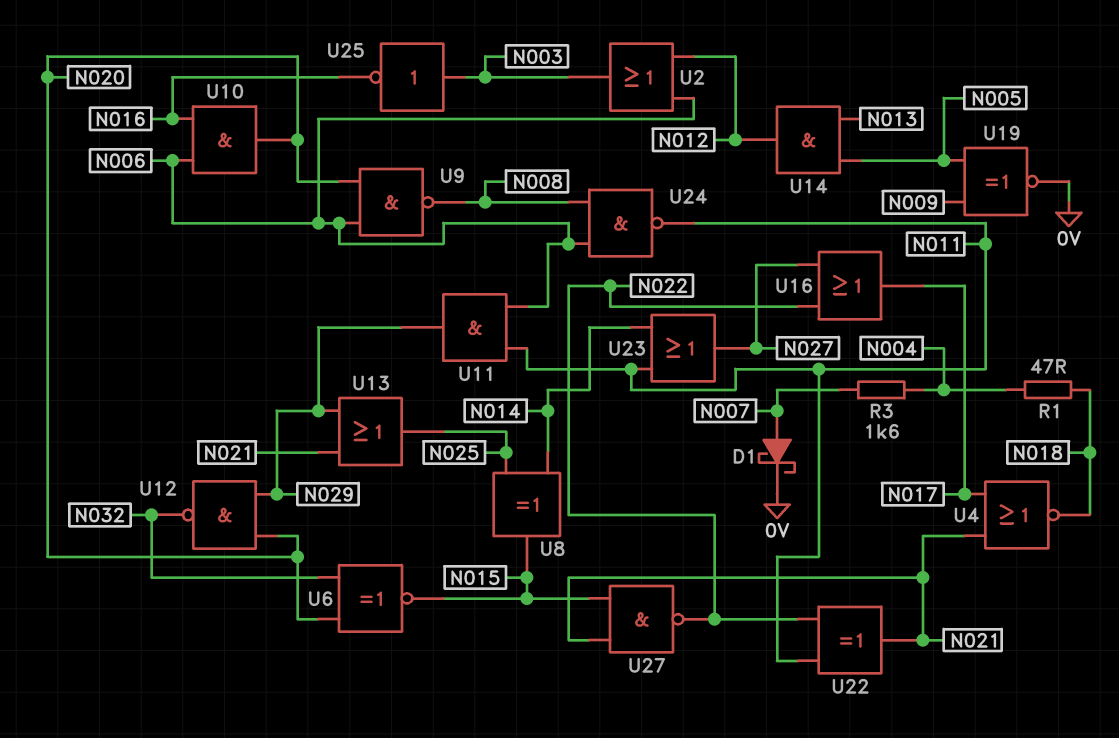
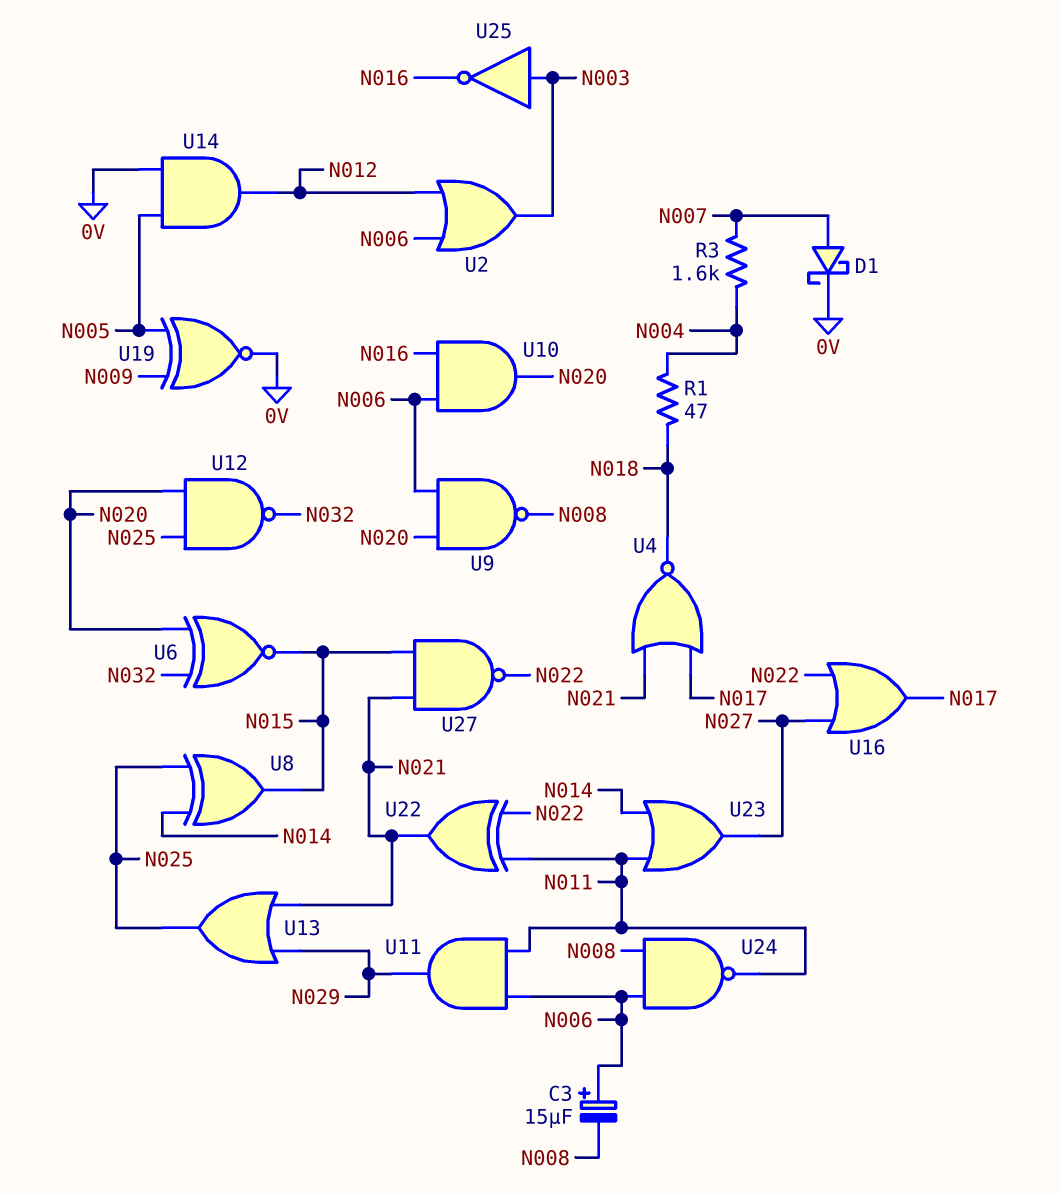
C3: none -> 15uF (plus N006, minus N008)
U12: NAND (in N020, in N029, out N032) -> NAND (in N020, in N025, out N032)
U14: AND (in N005, in N013, out N012) -> AND (in 0V, in N005, out N012)

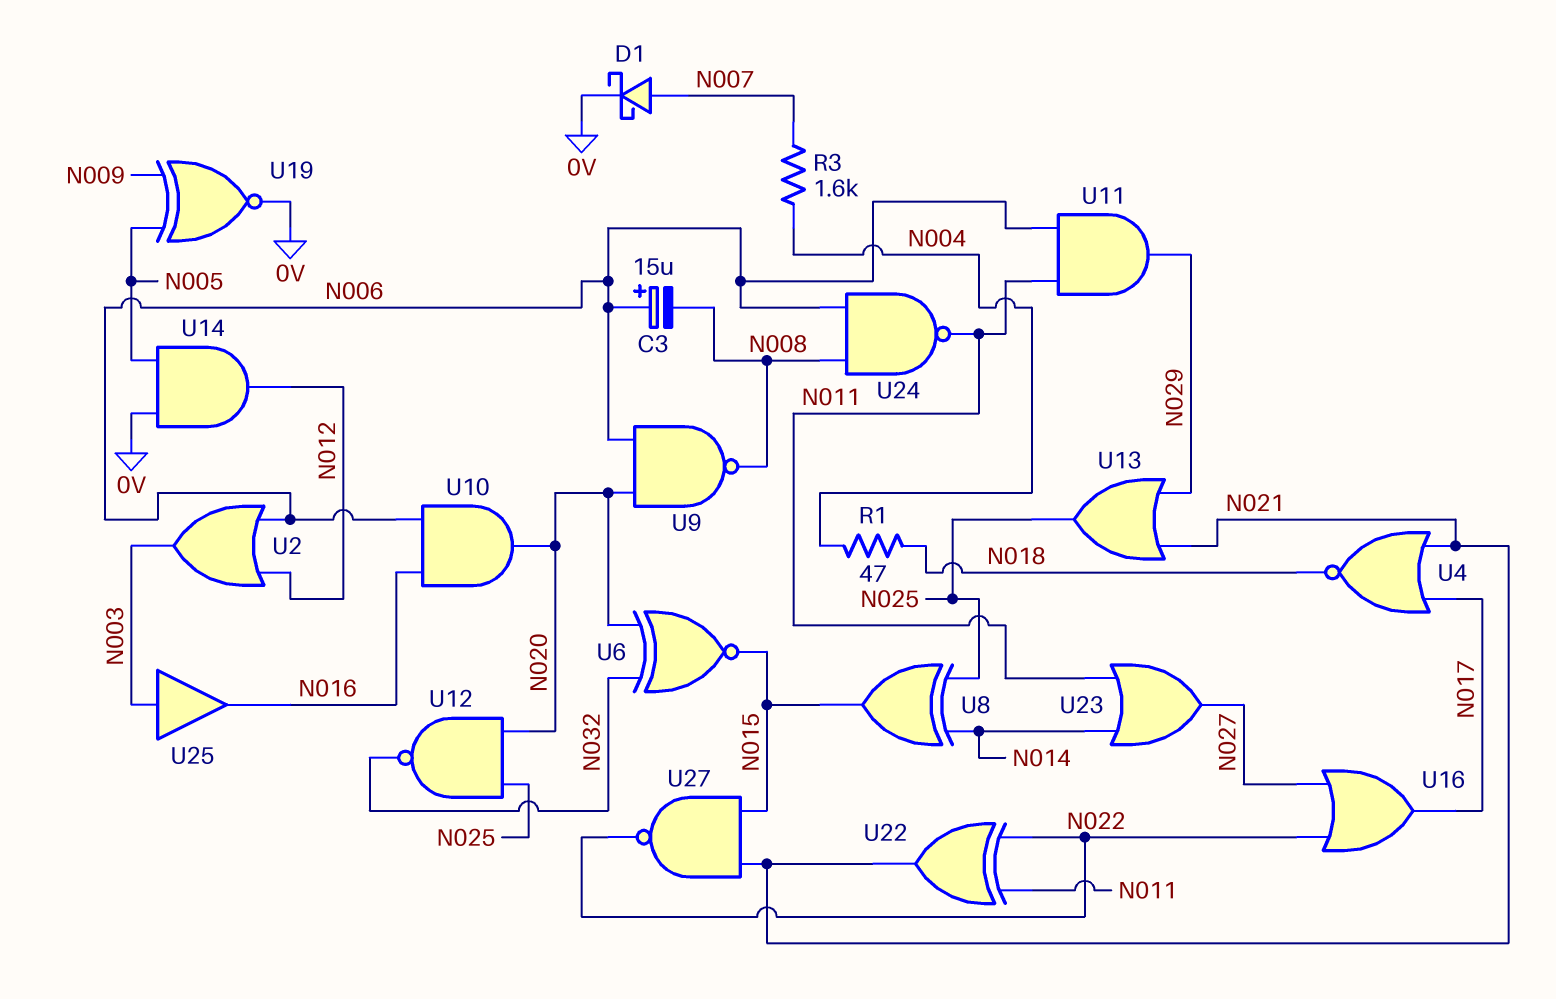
U25: NOT (in N003, out N016) -> buffer (in N003, out N016)

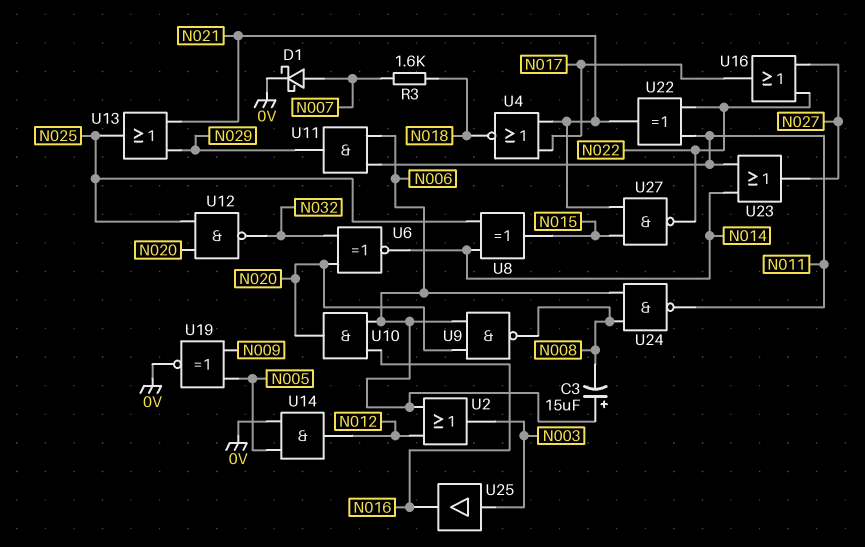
R1: 47 (N004, N018) -> none
R3: 1.6k (N004, N007) -> 1.6k (N007, N018)
U6: XNOR (in N020, in N032, out N015) -> XNOR (in N020, in N032, out N014)

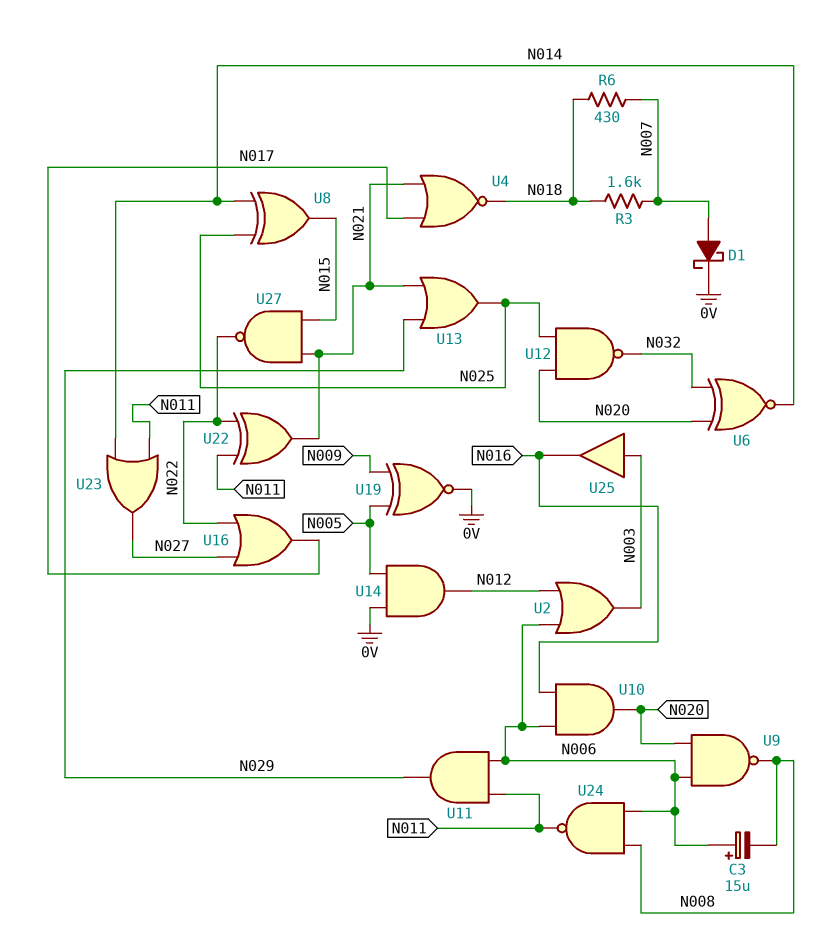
R6: none -> 430 (N007, N018)

